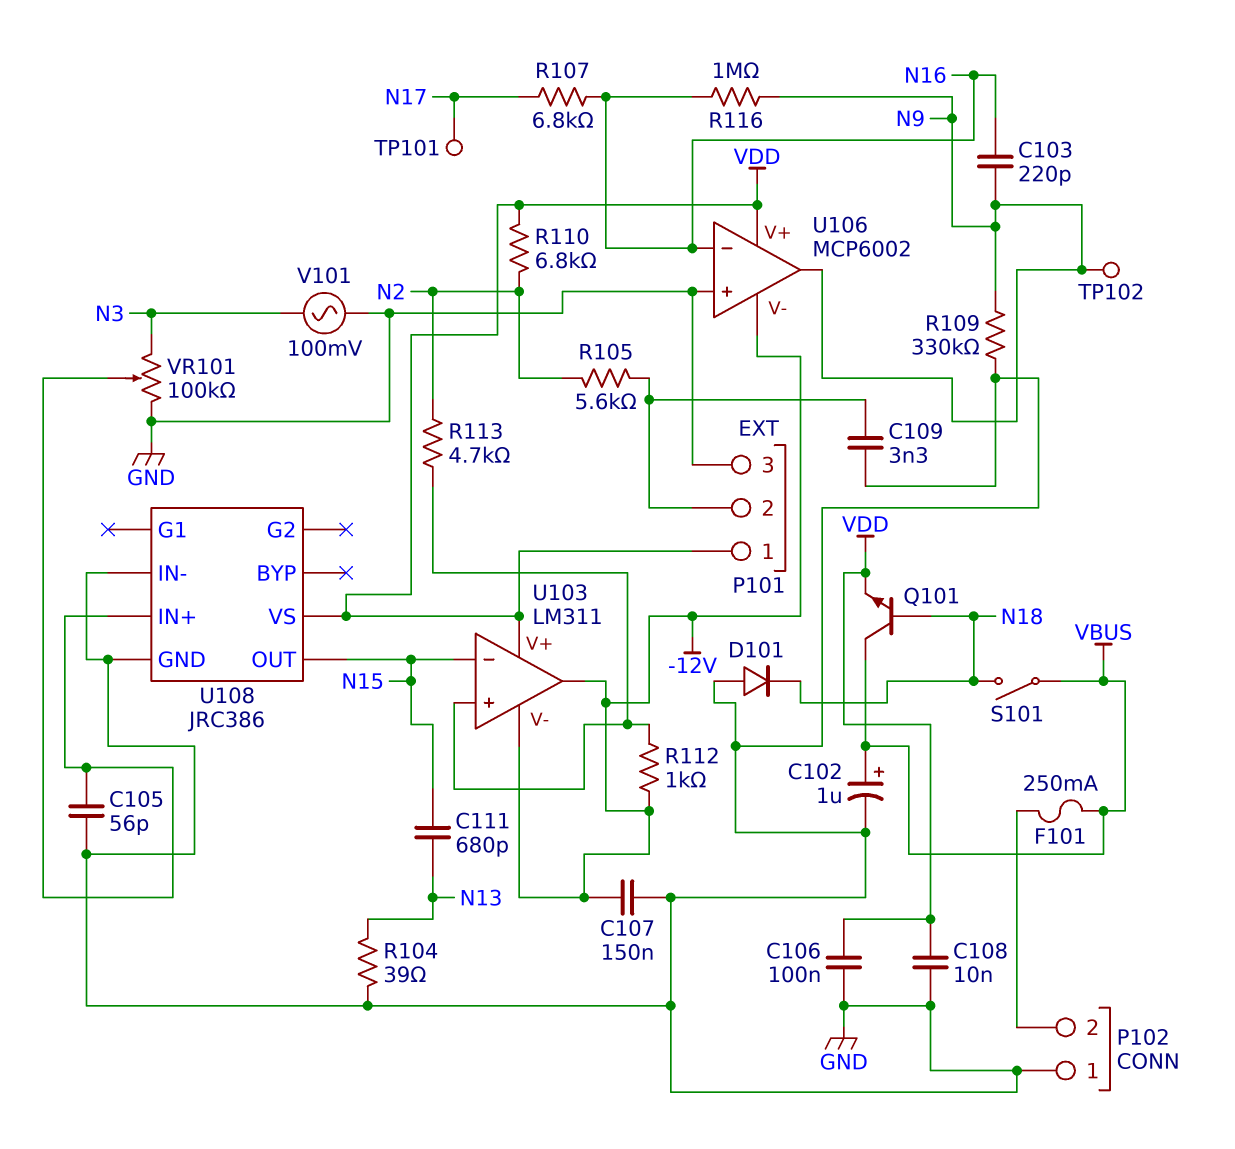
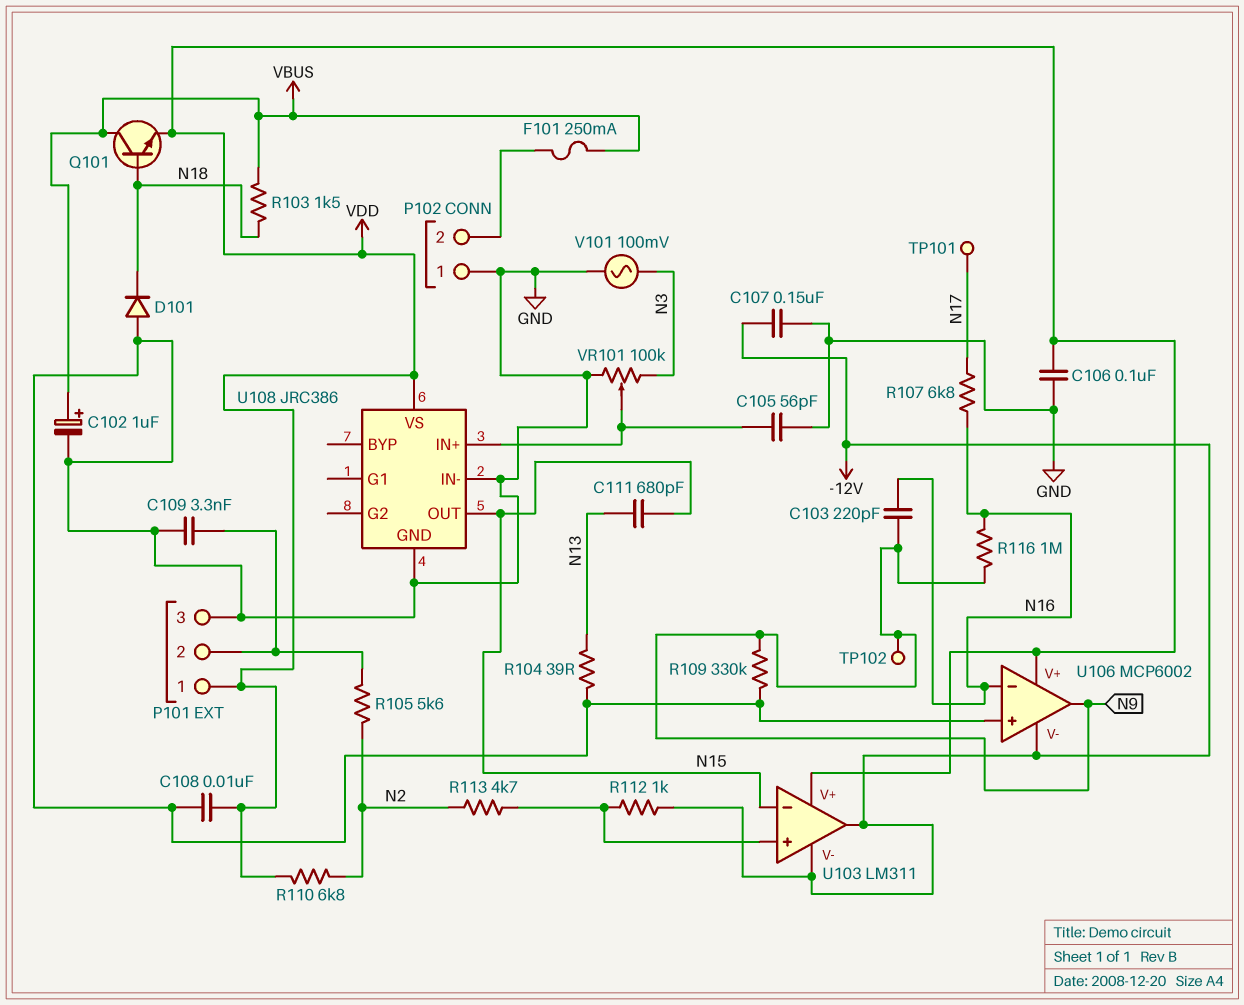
R103: none -> 1.5k (N18, VBUS)
S101: switch (N18, VBUS) -> none

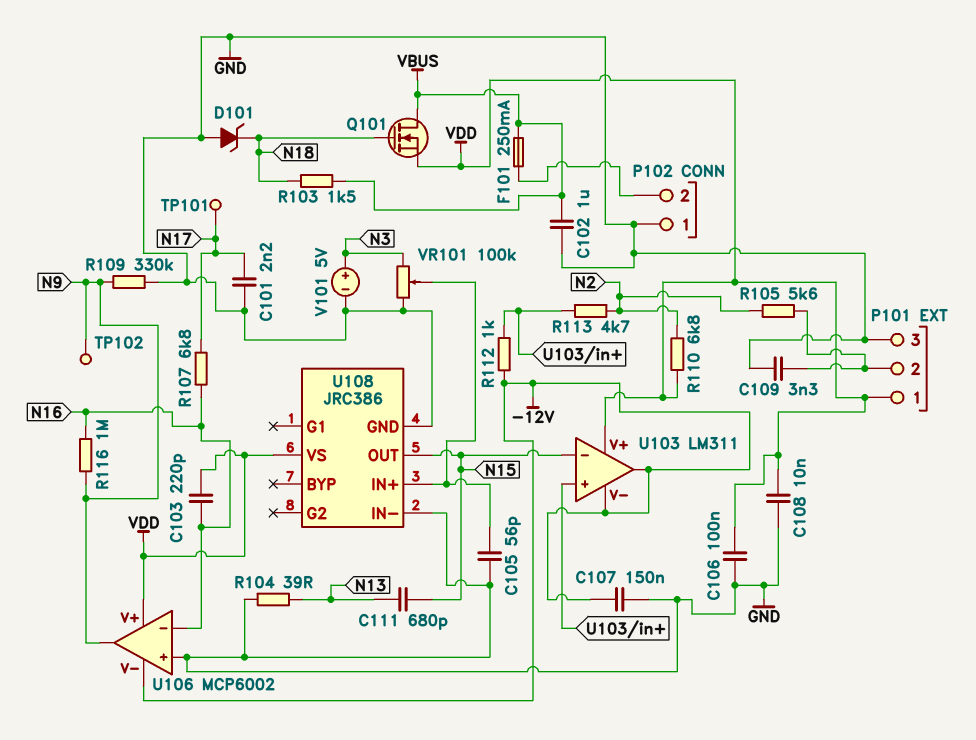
C101: none -> 2.2nF (GND, N17)
C102: 1uF (plus VBUS, minus GND) -> 1uF (GND, VBUS)
C103: 220pF (N9, N16) -> 220pF (N16, VDD)
D101: diode (A GND, K N18) -> zener (A GND, K N18)
Q101: NPN (B N18, C VBUS, E VDD) -> NMOS (G N18, D VBUS, S VDD)
V101: AC 100mV (GND, N3) -> 5V (plus N3, minus GND)

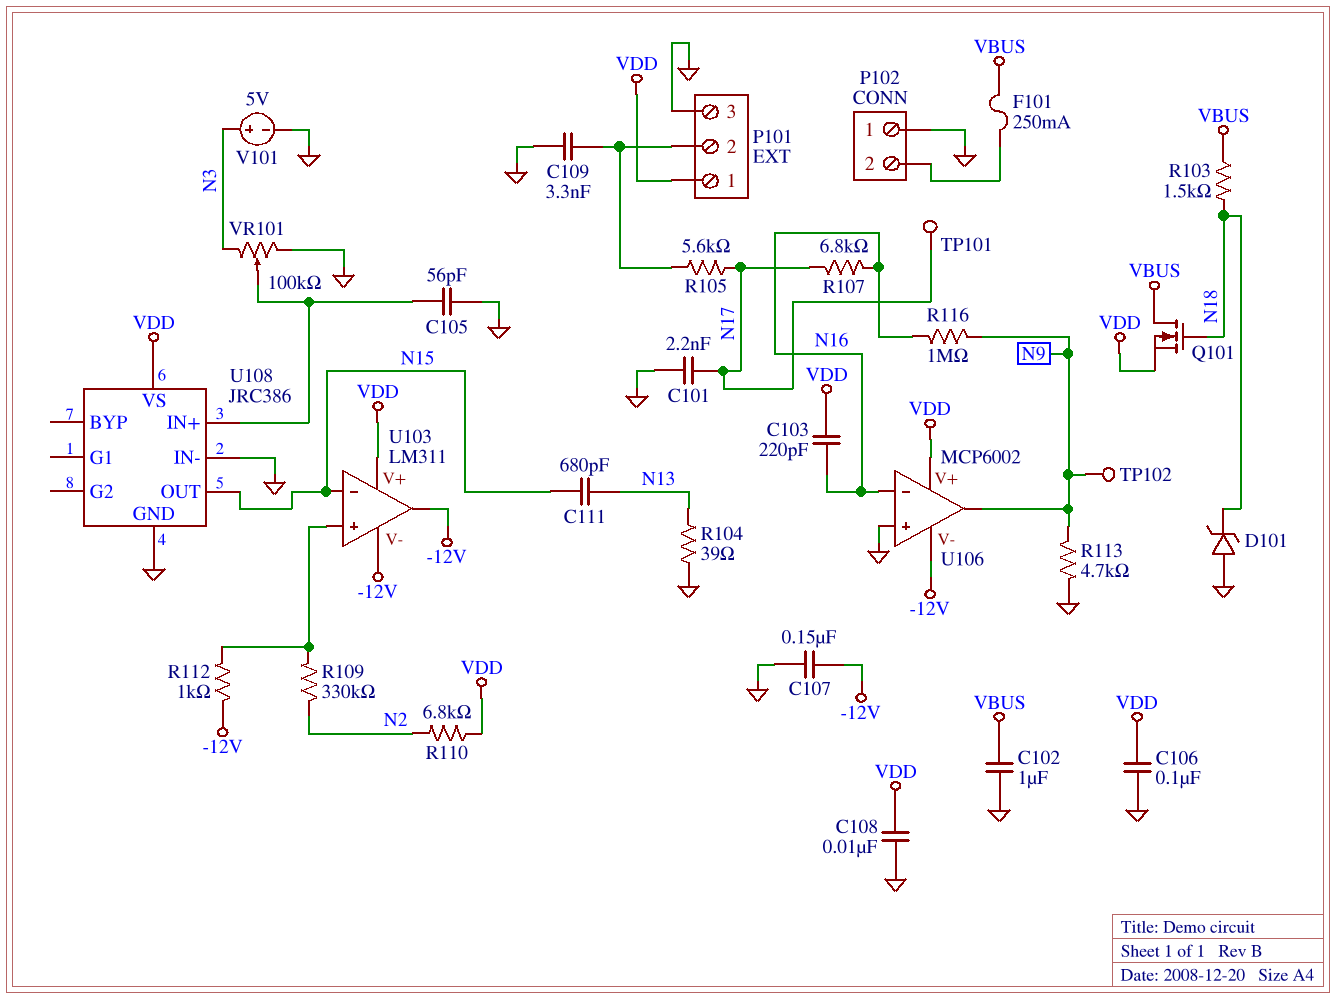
R105: 5.6k (N2, P101/2) -> 5.6k (N17, P101/2)
R109: 330k (GND, N9) -> 330k (N2, U103/in+)
R113: 4.7k (N2, U103/in+) -> 4.7k (GND, N9)

